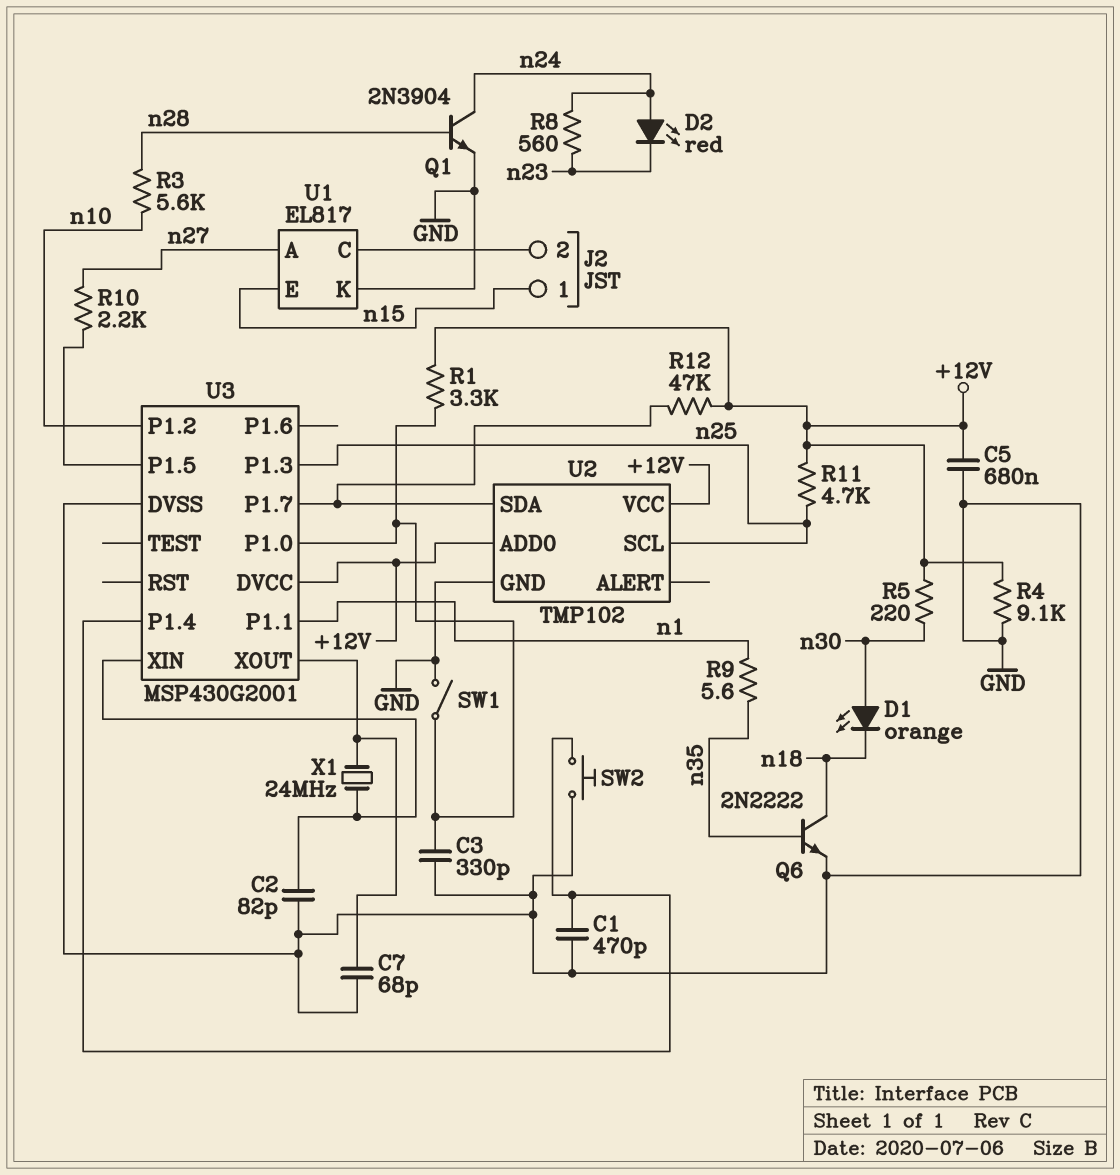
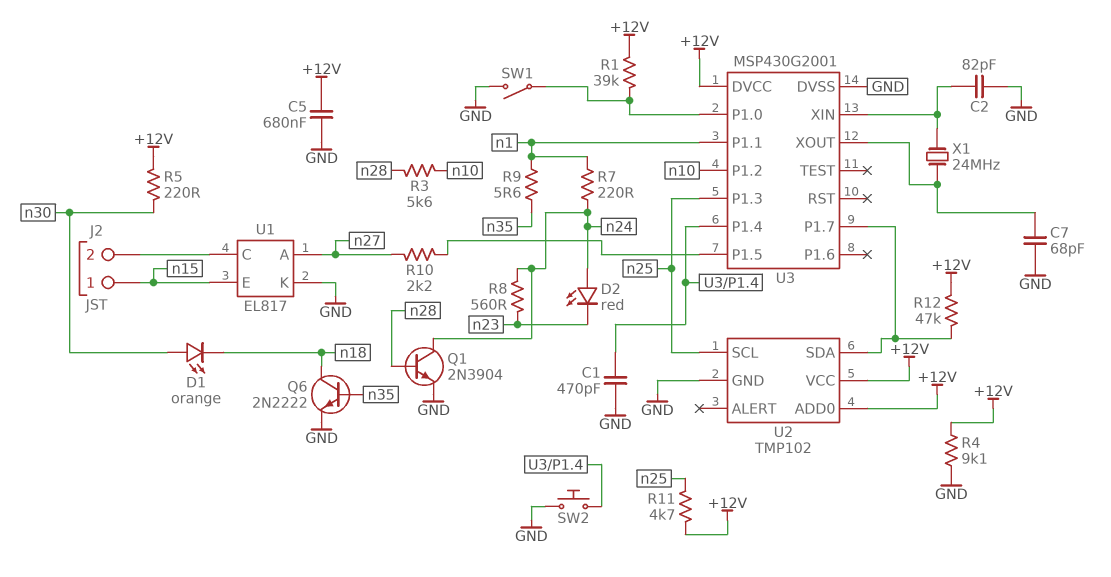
C3: 330pF (GND, U3/P1.0) -> none
R1: 3.3k (+12V, U3/P1.0) -> 39k (+12V, U3/P1.0)
R7: none -> 220 (n1, n24)

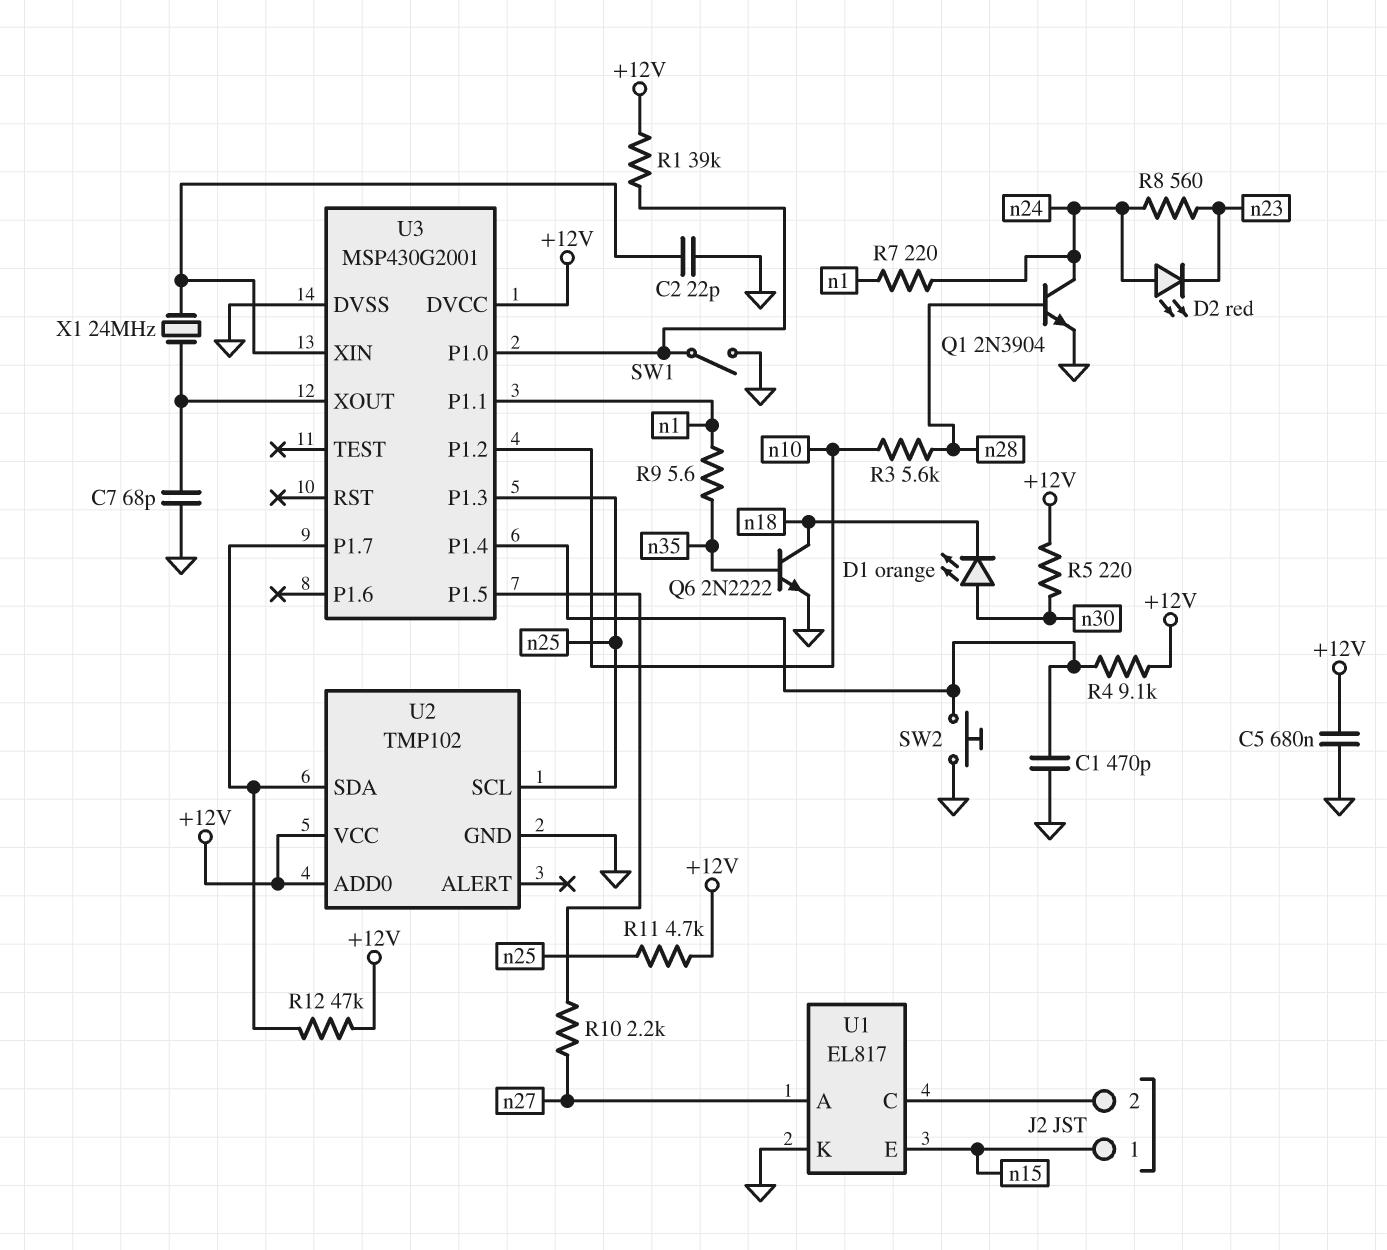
C2: 82pF (GND, U3/XIN) -> 22pF (GND, U3/XIN)
R4: 9.1k (+12V, GND) -> 9.1k (+12V, U3/P1.4)

